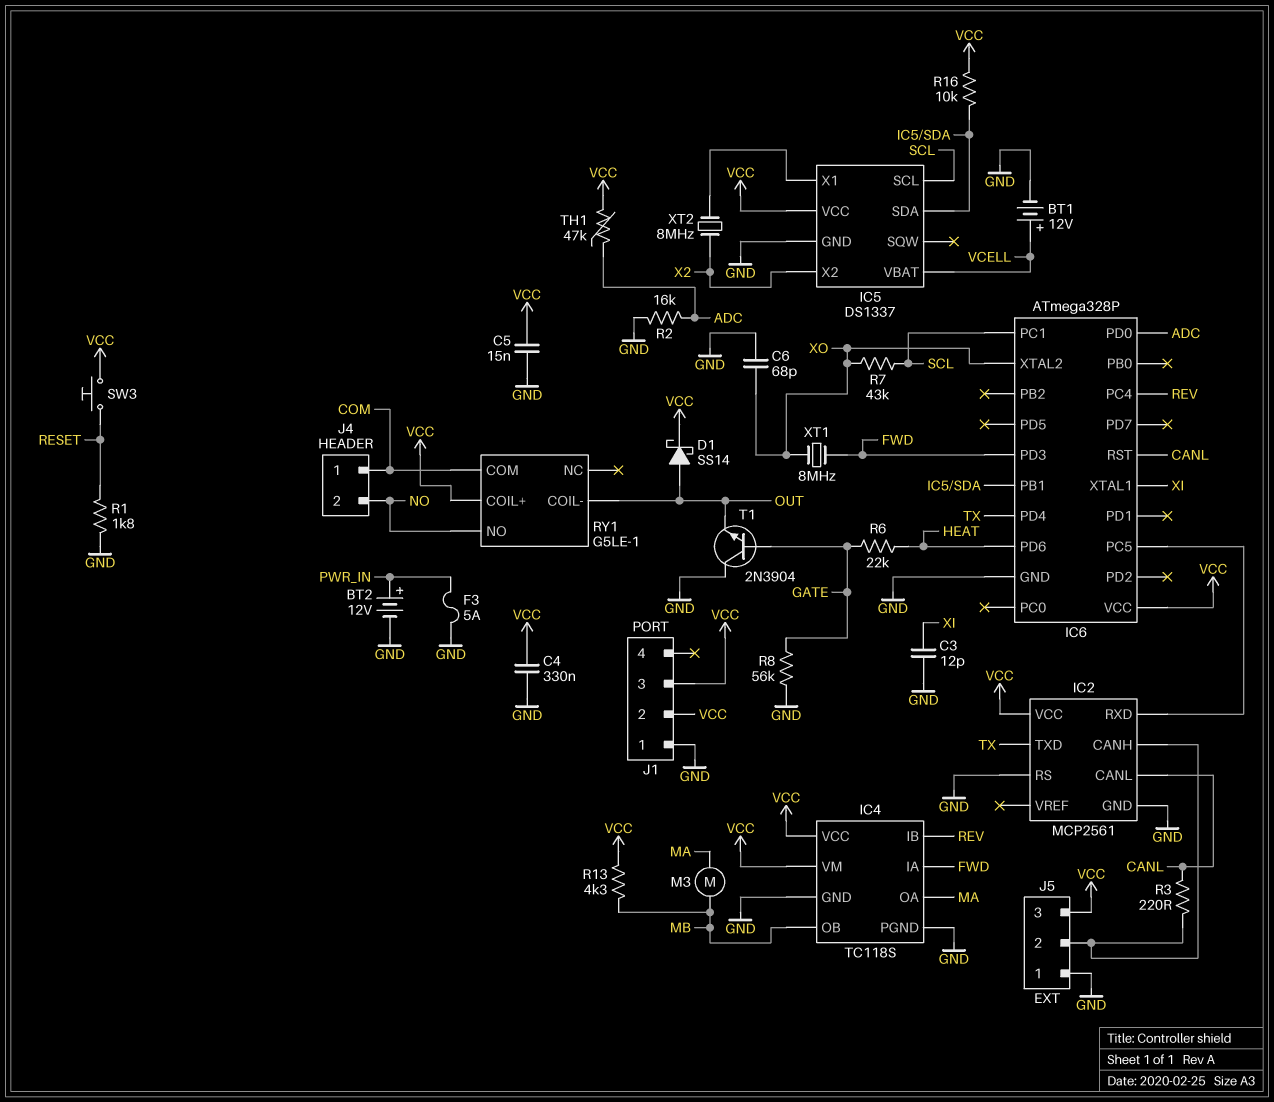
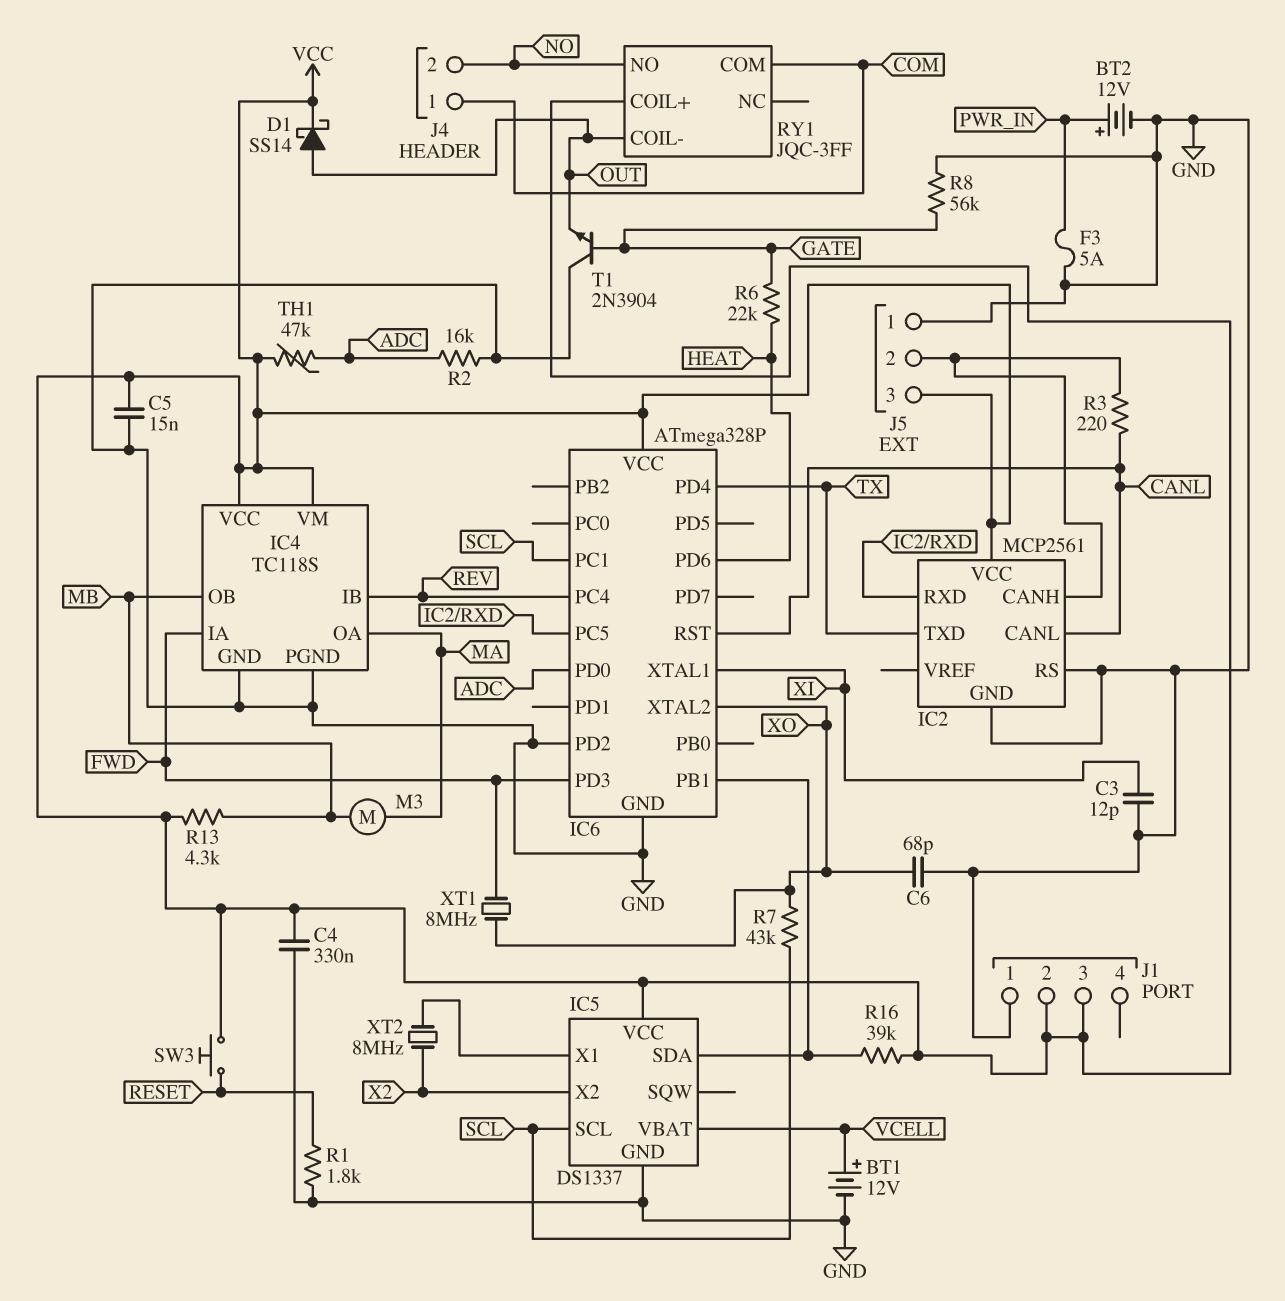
IC6 pin PD2: none -> GND
R16: 10k (IC5/SDA, VCC) -> 39k (IC5/SDA, VCC)
RY1: G5LE-1 -> JQC-3FF

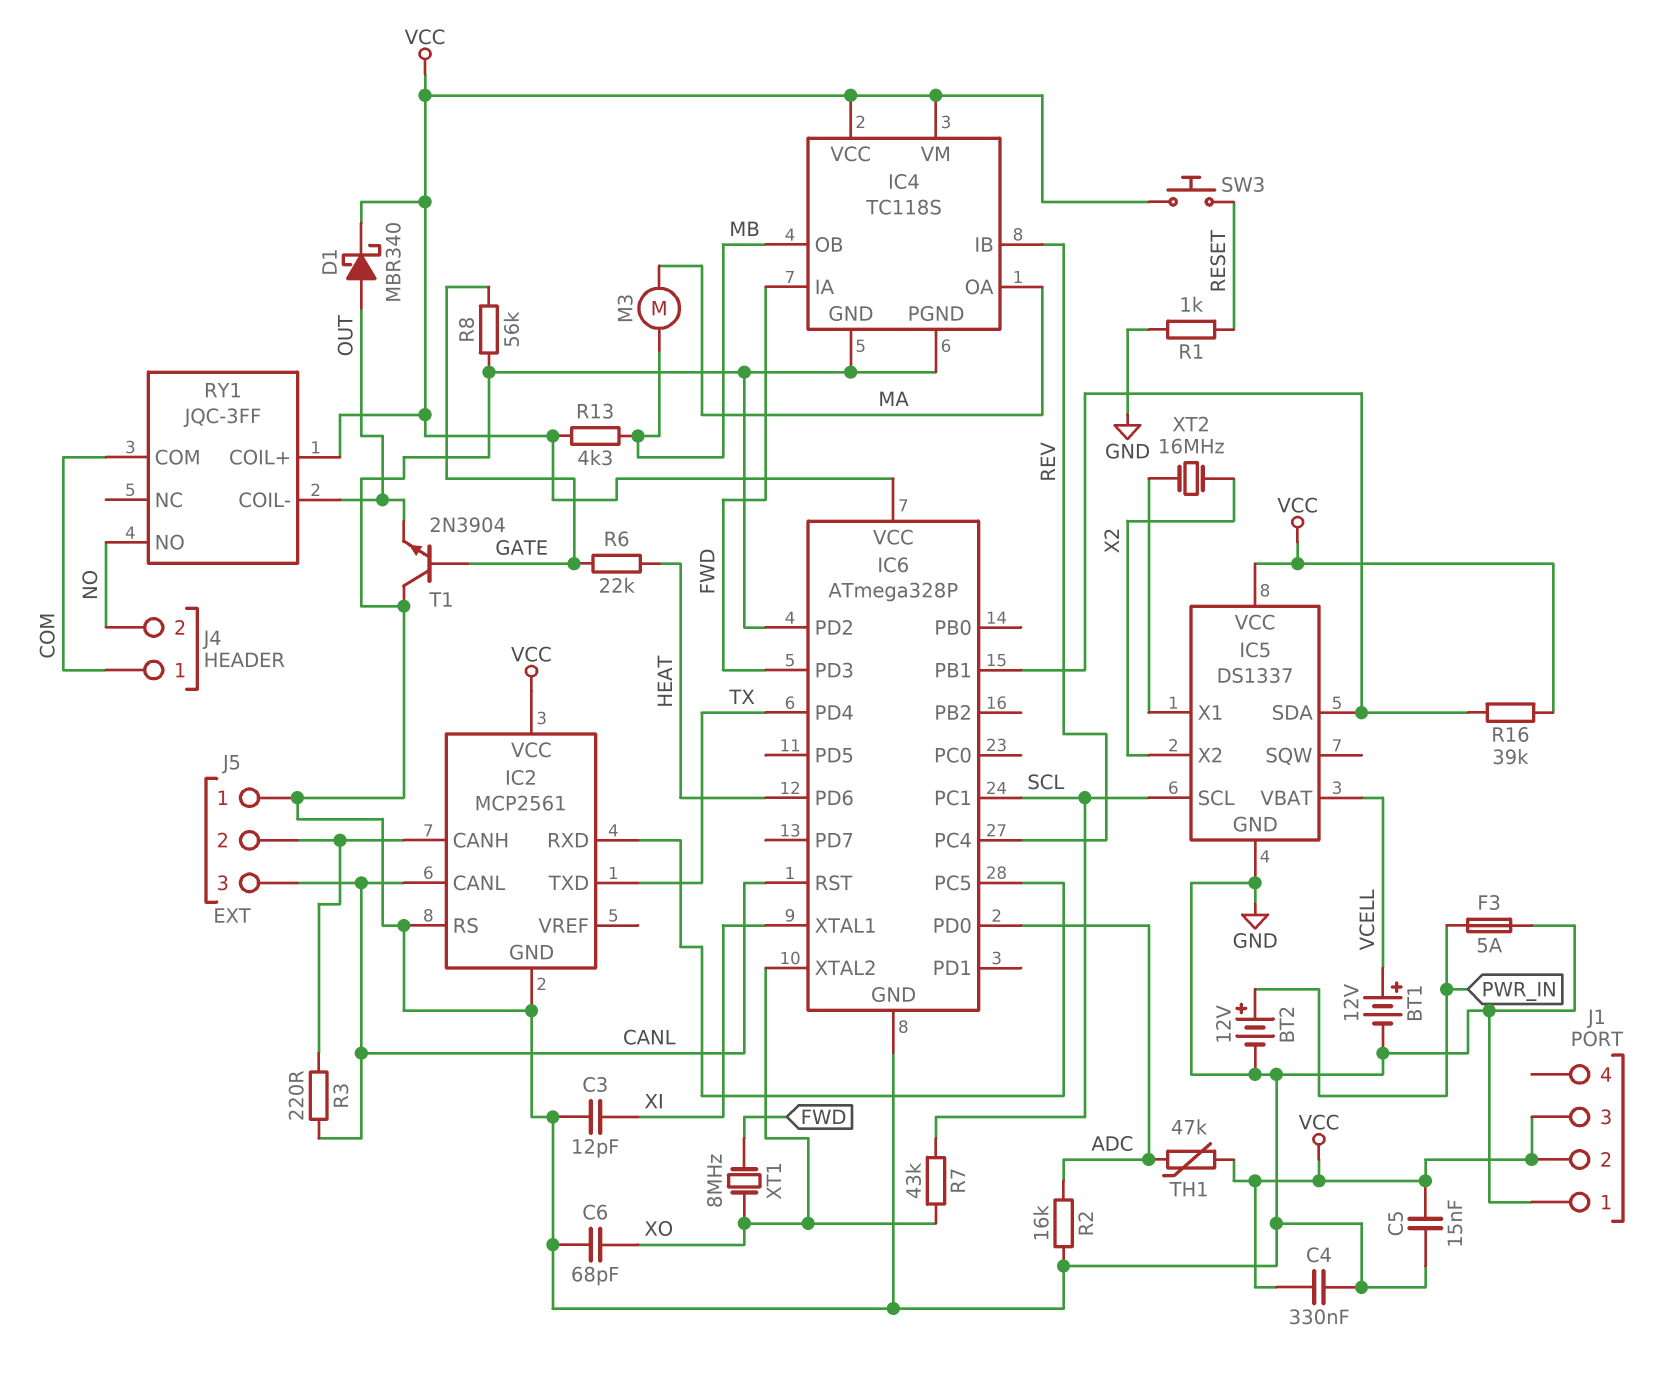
D1: schottky SS14 (A OUT, K VCC) -> schottky MBR340 (A OUT, K VCC)
J5 pin 3: VCC -> CANL
R1: 1.8k (GND, RESET) -> 1k (GND, RESET)
XT2: 8MHz (IC5/X1, X2) -> 16MHz (IC5/X1, X2)

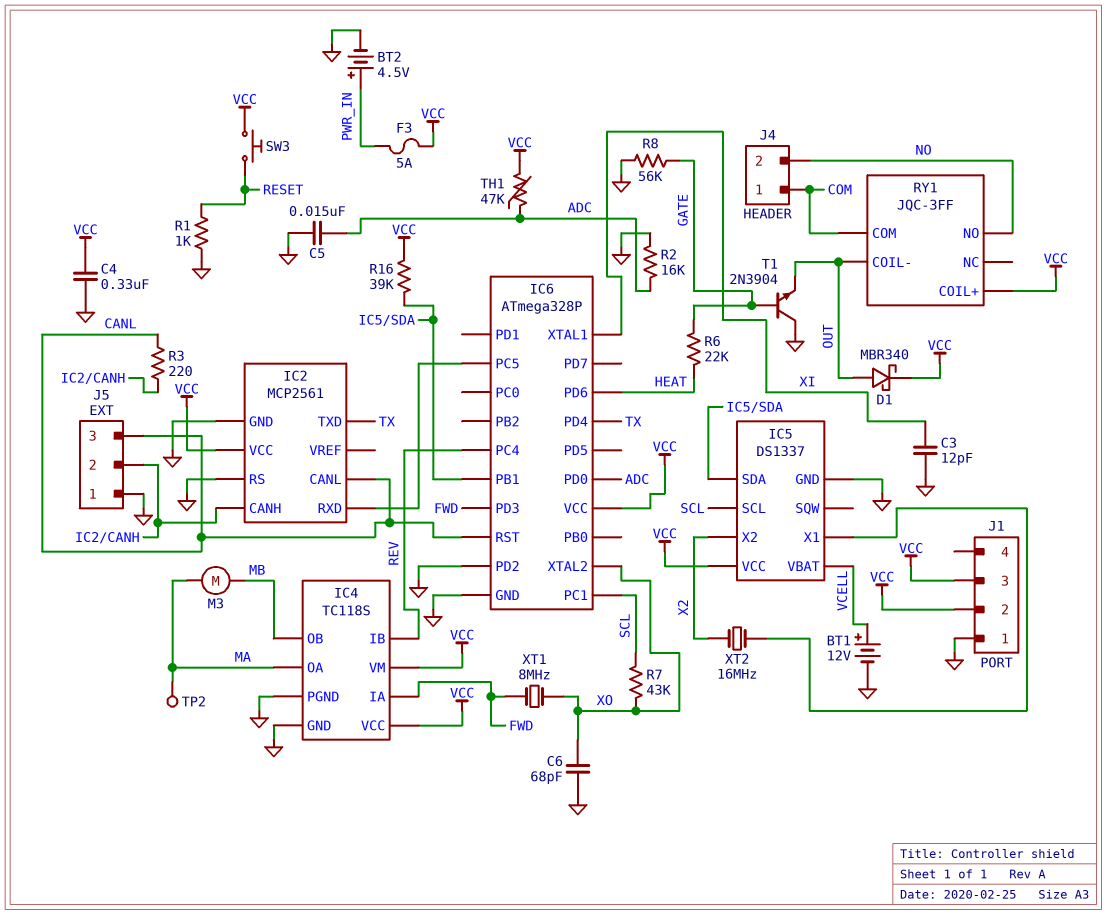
BT2: 12V (plus PWR_IN, minus GND) -> 4.5V (plus PWR_IN, minus GND)
C5: 15nF (GND, VCC) -> 15nF (ADC, GND)
F3: 5A (GND, PWR_IN) -> 5A (PWR_IN, VCC)
R13: 4.3k (MB, VCC) -> none
TP2: none -> test point (MA)

